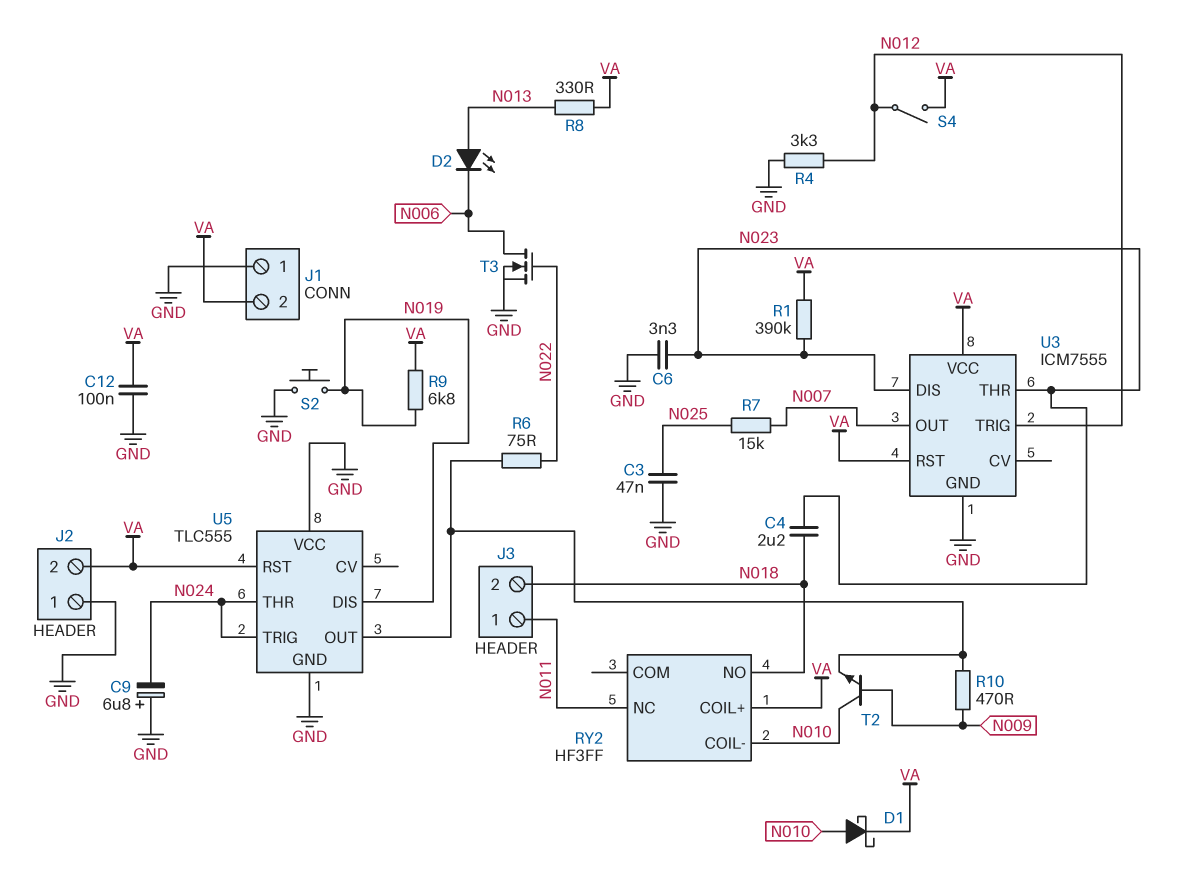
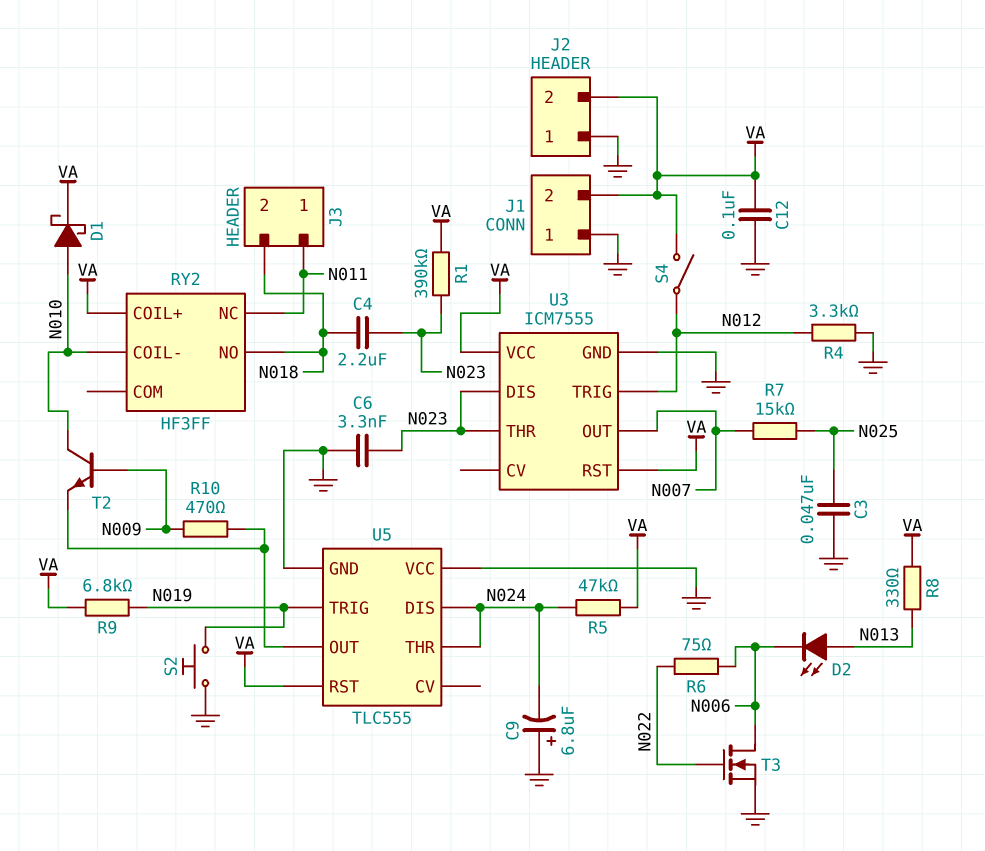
R5: none -> 47k (N024, VA)
R6: 75 (N022, U5/OUT) -> 75 (N006, N022)
U5 pin DIS: N019 -> N024
U5 pin TRIG: N024 -> N019

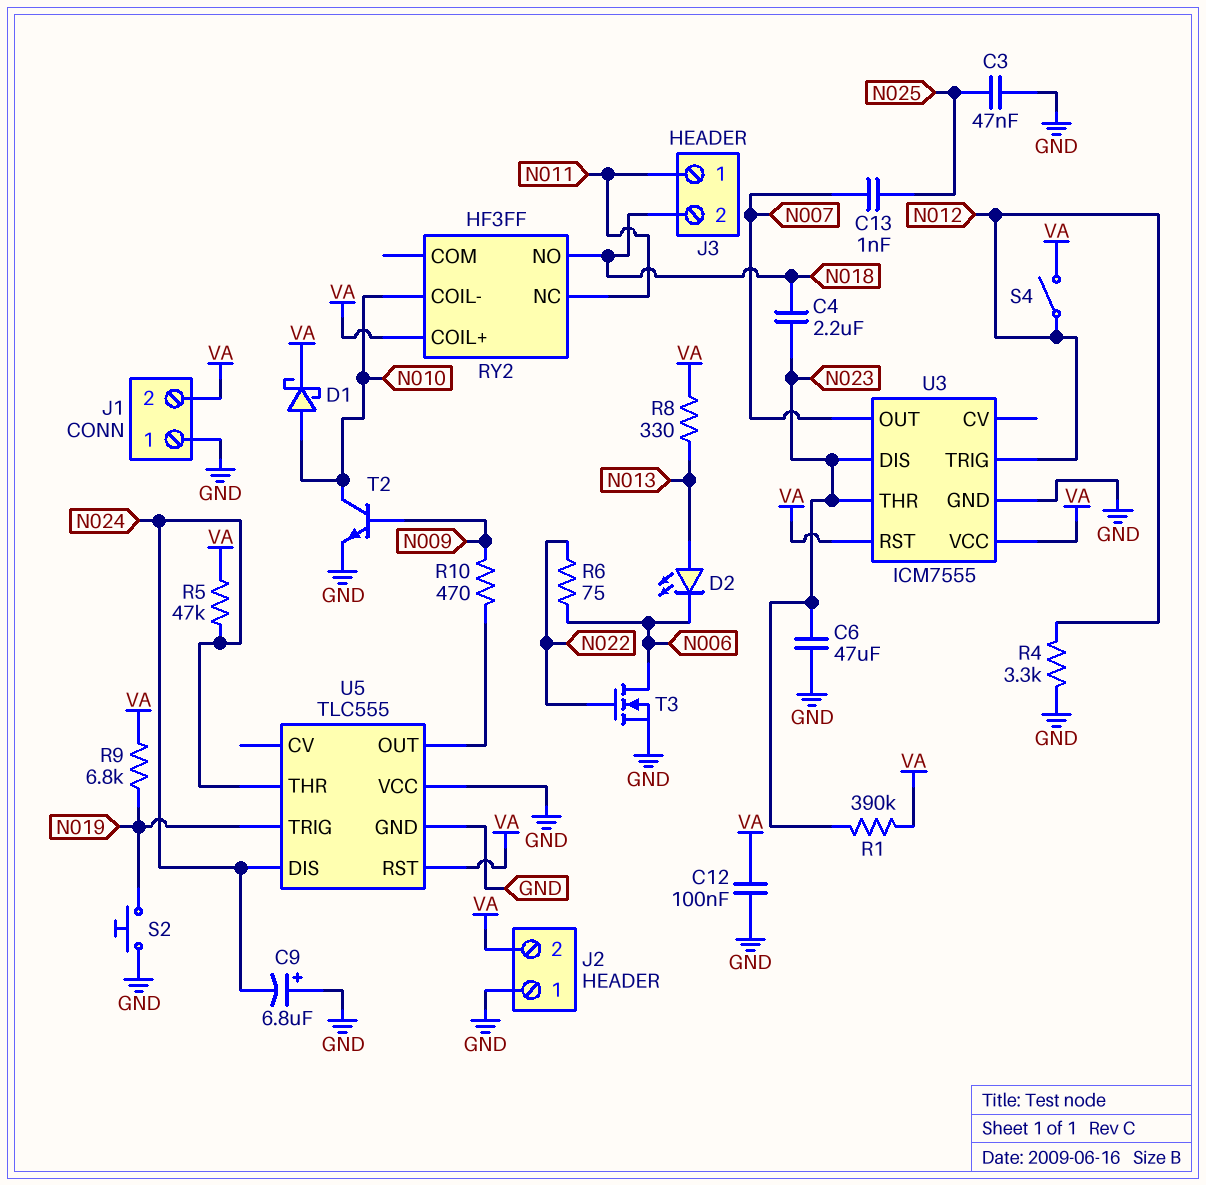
C6: 3.3nF (GND, N023) -> 47uF (GND, N023)
C13: none -> 1nF (N007, N025)
R7: 15k (N007, N025) -> none
T2: NPN (B N009, C N010, E U5/OUT) -> NPN (B N009, C N010, E GND)

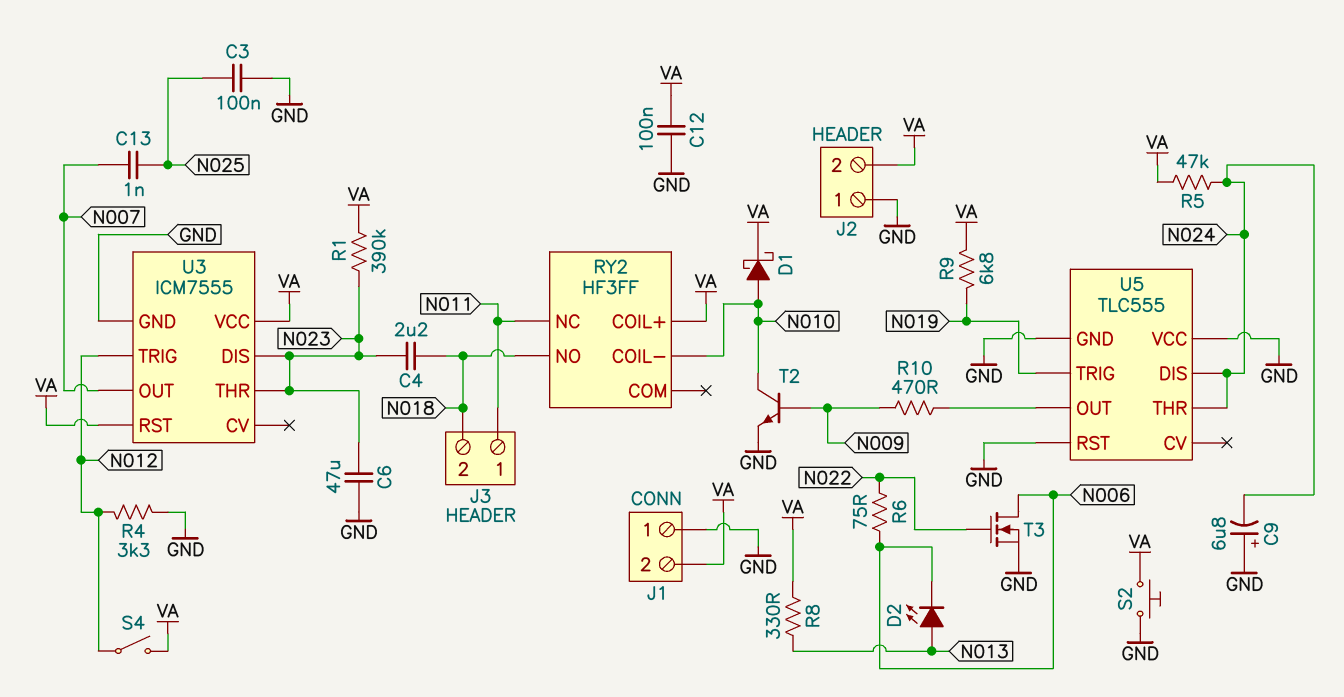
C3: 47nF (GND, N025) -> 100nF (GND, N025)
S2: button (GND, N019) -> button (GND, VA)
U5 pin RST: VA -> GND

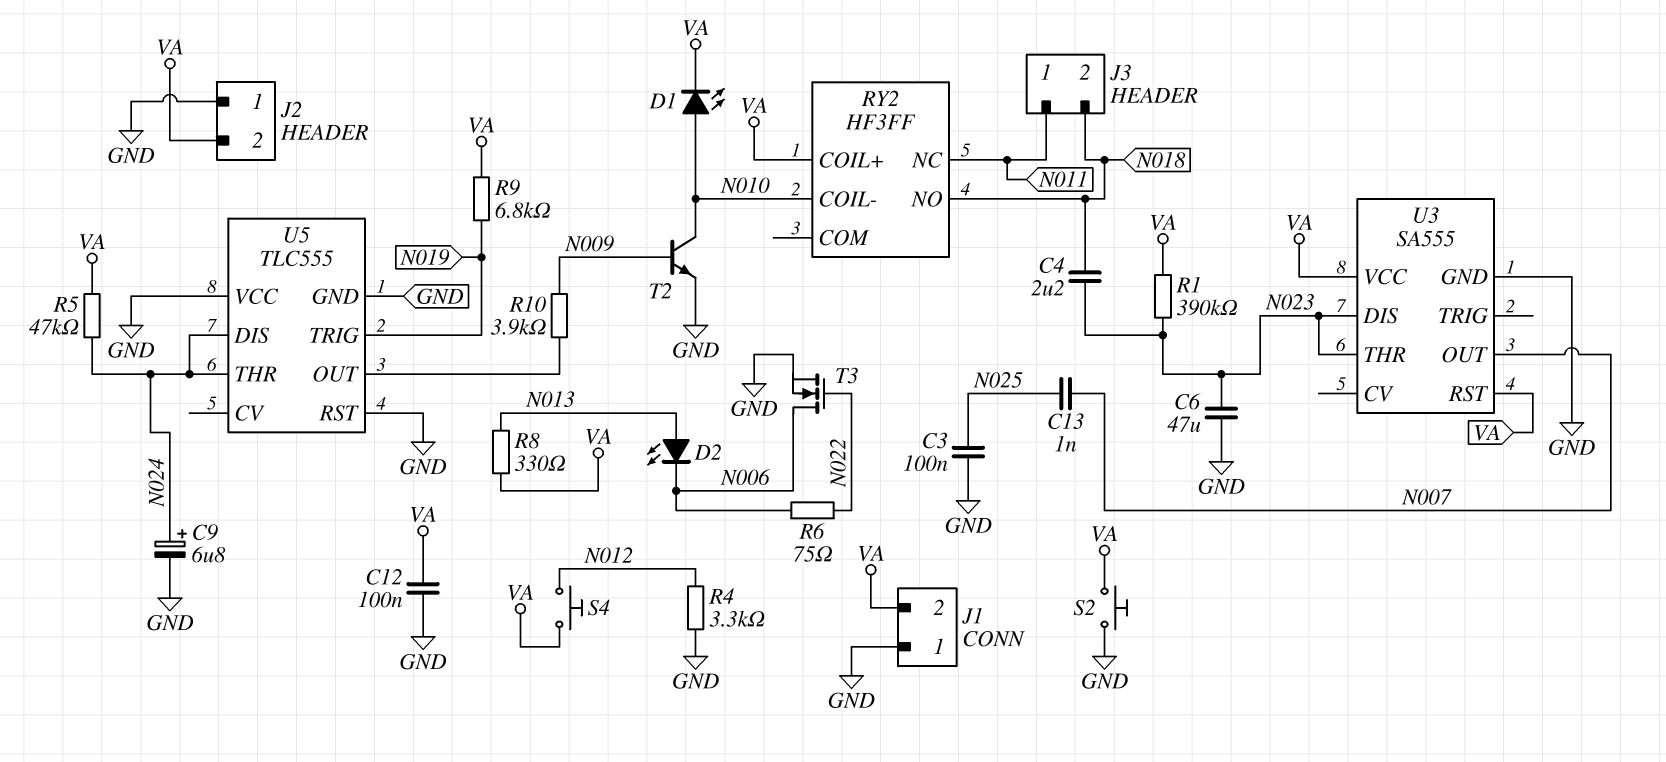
C9: 6.8uF (plus GND, minus N024) -> 6.8uF (plus N024, minus GND)
D1: schottky (A N010, K VA) -> LED (A N010, K VA)
R10: 470 (N009, U5/OUT) -> 3.9k (N009, U5/OUT)
S4: switch (N012, VA) -> button (N012, VA)
U3: ICM7555 -> SA555
U3 pin TRIG: N012 -> none

